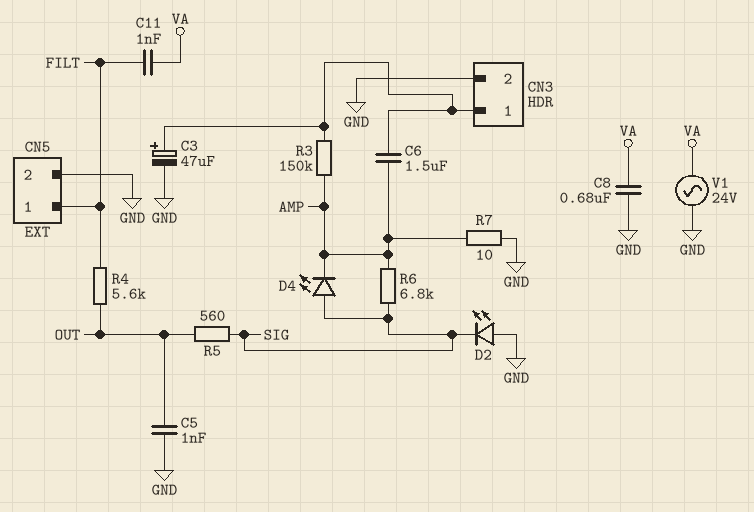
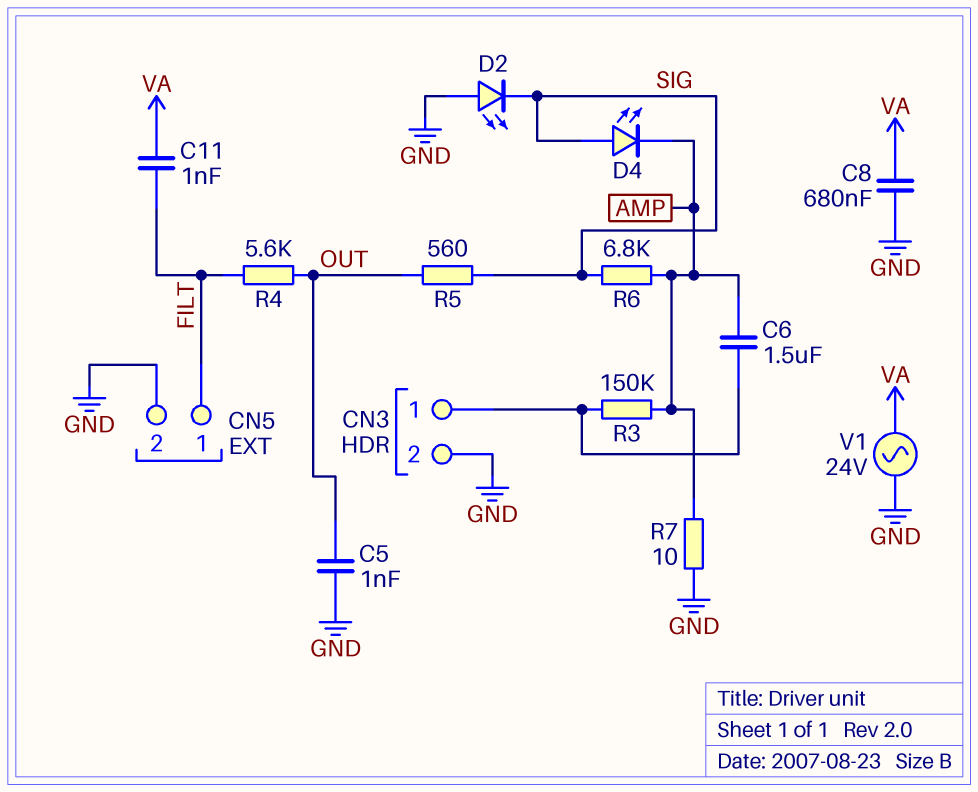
C3: 47uF (plus CN3/1, minus GND) -> none

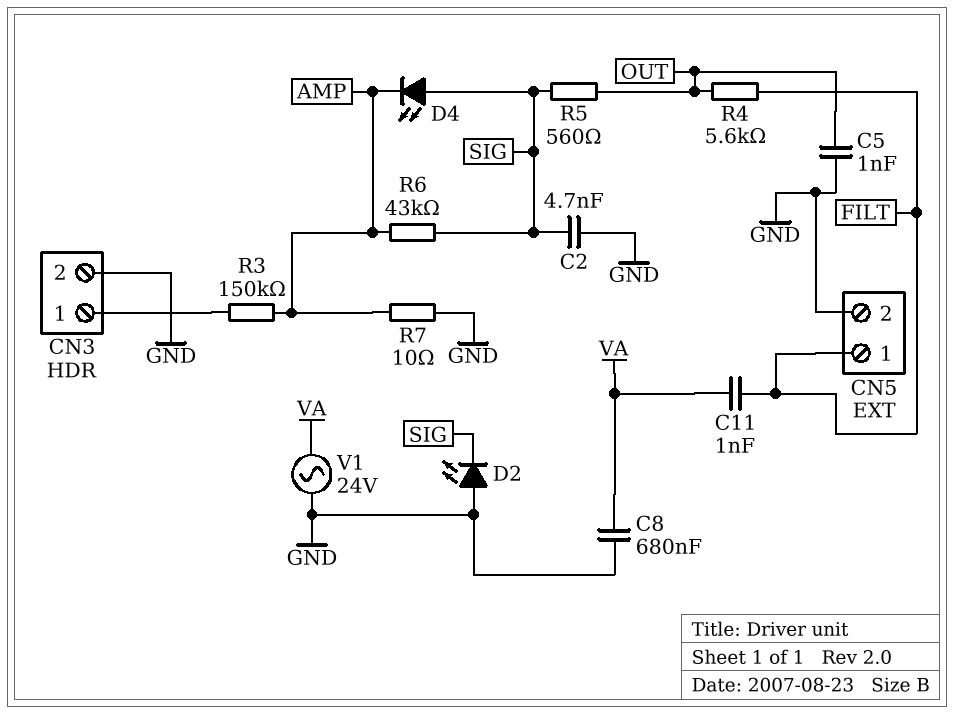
C2: none -> 4.7nF (GND, SIG)
C6: 1.5uF (AMP, CN3/1) -> none
R6: 6.8k (AMP, SIG) -> 43k (AMP, SIG)

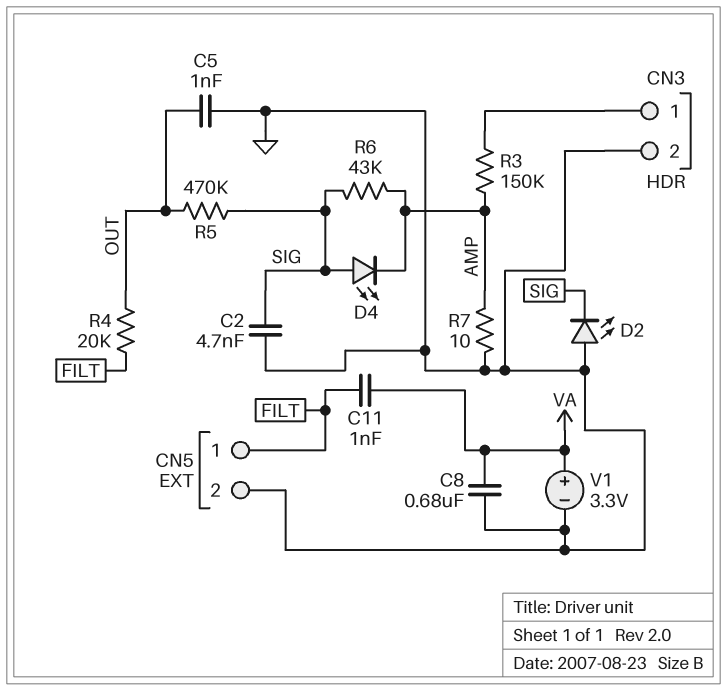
R4: 5.6k (FILT, OUT) -> 20k (FILT, OUT)
R5: 560 (OUT, SIG) -> 470k (OUT, SIG)
V1: AC 24V (GND, VA) -> 3.3V (plus VA, minus GND)

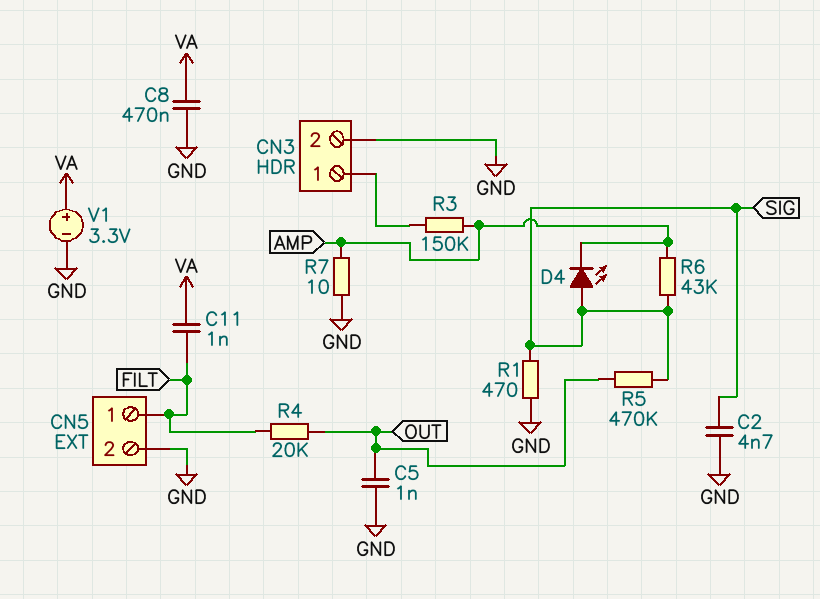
C8: 680nF (GND, VA) -> 470nF (GND, VA)
D2: LED (A GND, K SIG) -> none
R1: none -> 470 (GND, SIG)

